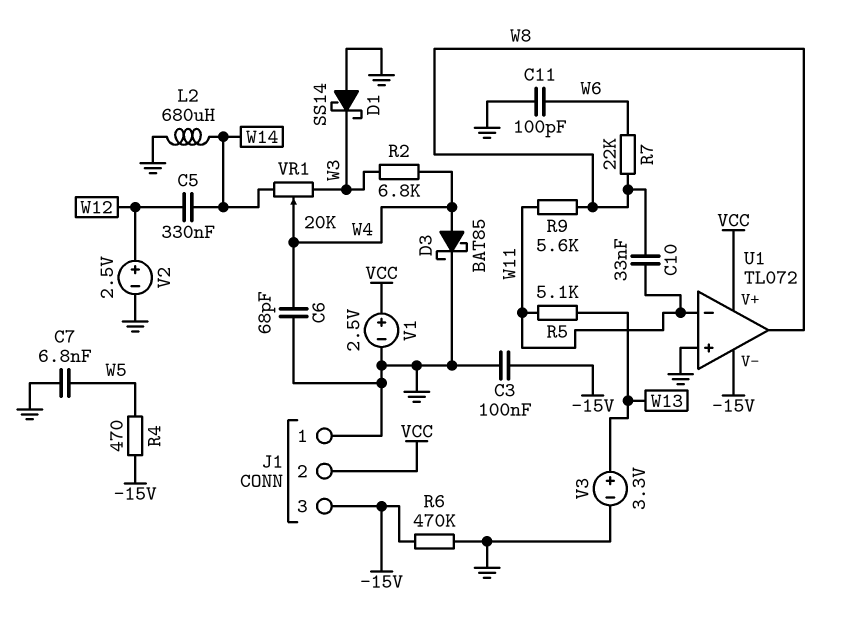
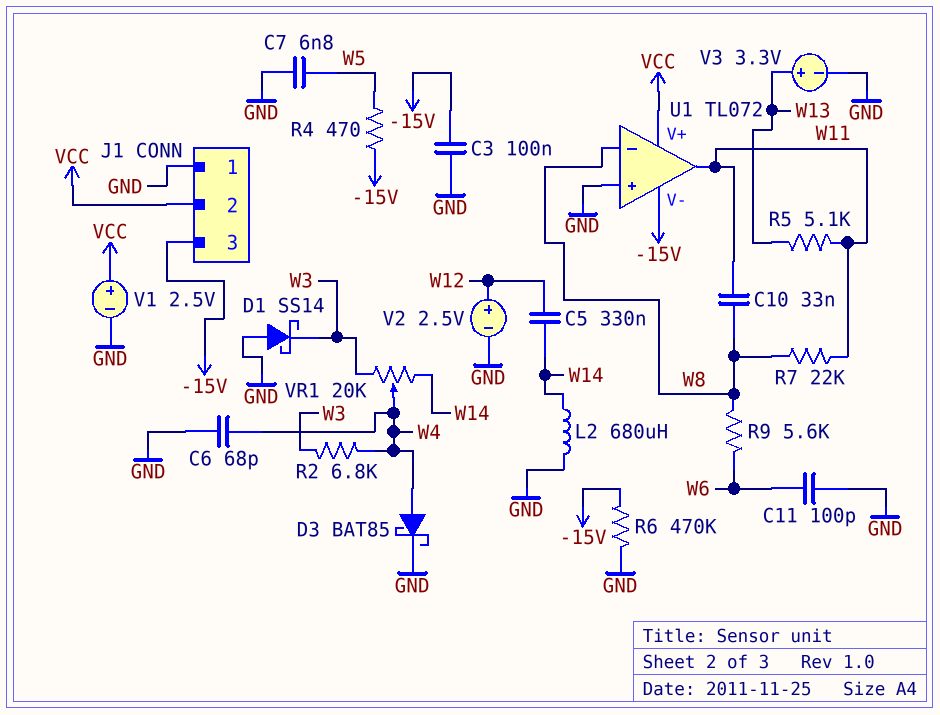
R7: 22k (W6, W8) -> 22k (W8, W11)
R9: 5.6k (W8, W11) -> 5.6k (W6, W8)
U1 pin in-: W11 -> W8
U1 pin out: W8 -> W11

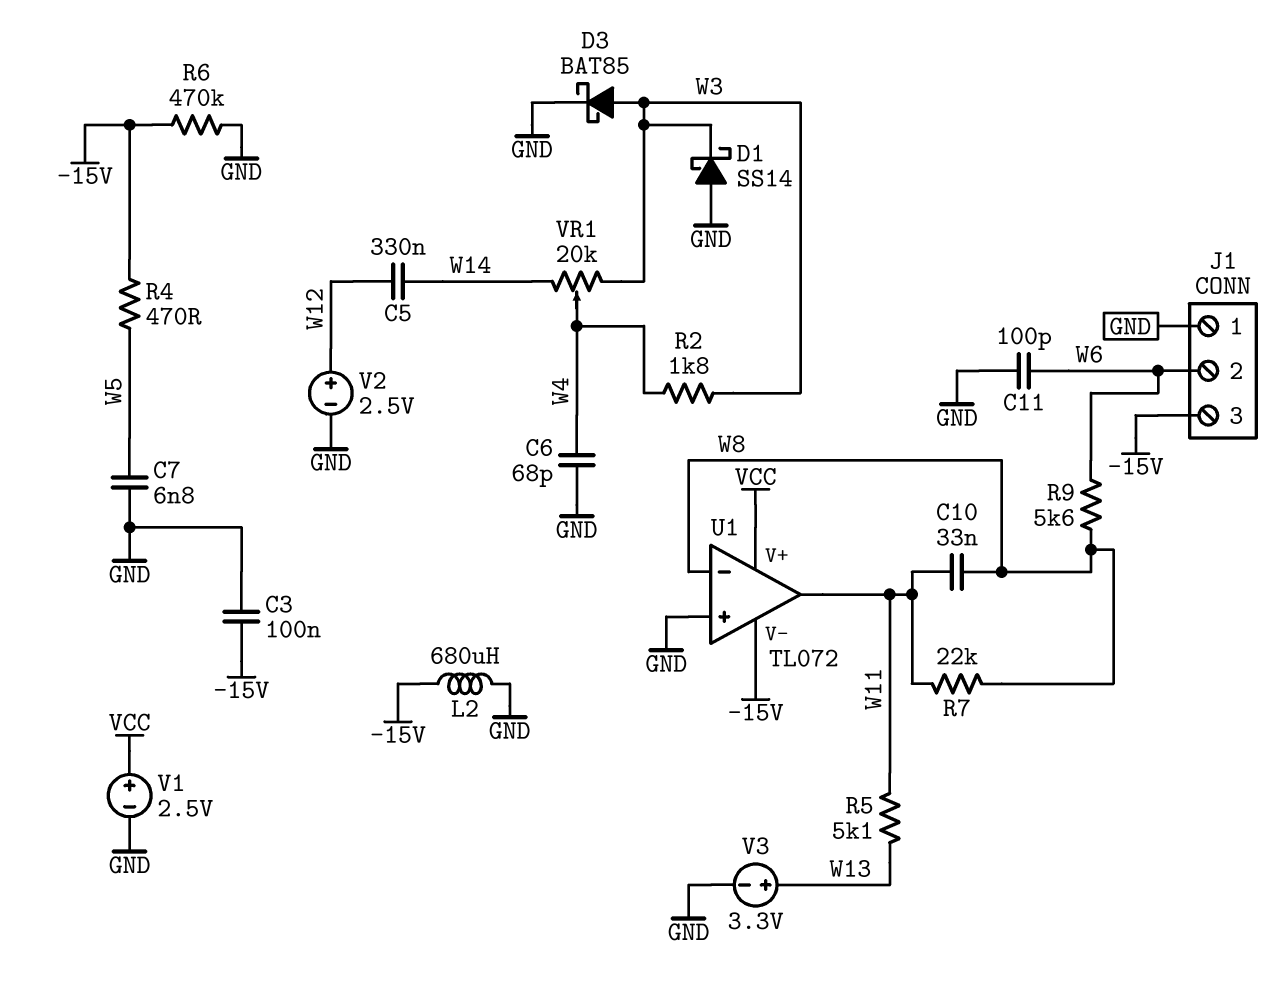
D3: schottky BAT85 (A W4, K GND) -> schottky BAT85 (A W3, K GND)
J1 pin 2: VCC -> W6
L2: 680uH (GND, W14) -> 680uH (-15V, GND)
R2: 6.8k (W3, W4) -> 1.8k (W3, W4)

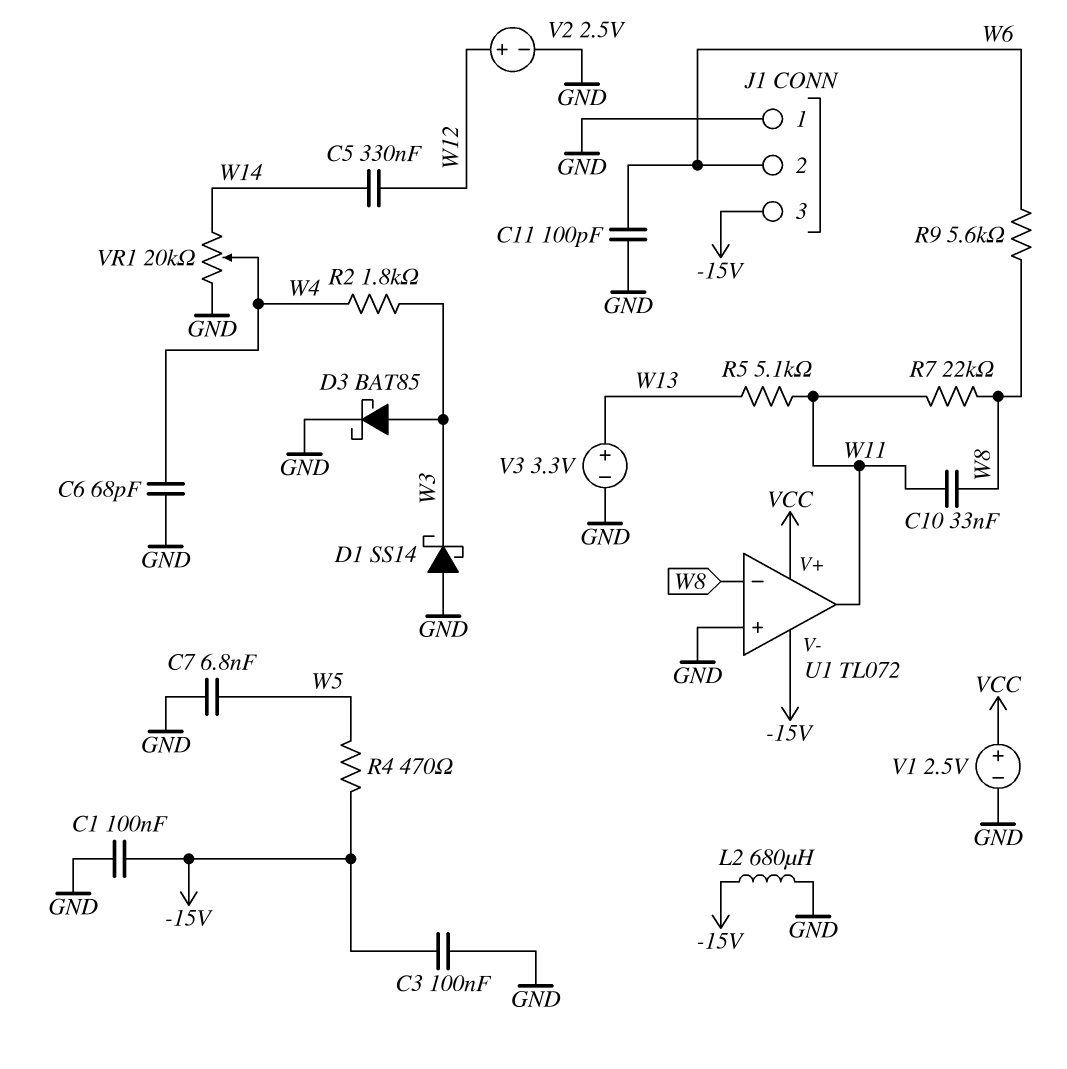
C1: none -> 100nF (-15V, GND)
R6: 470k (-15V, GND) -> none
VR1: 20k (W3, W14, wiper W4) -> 20k (GND, W14, wiper W4)

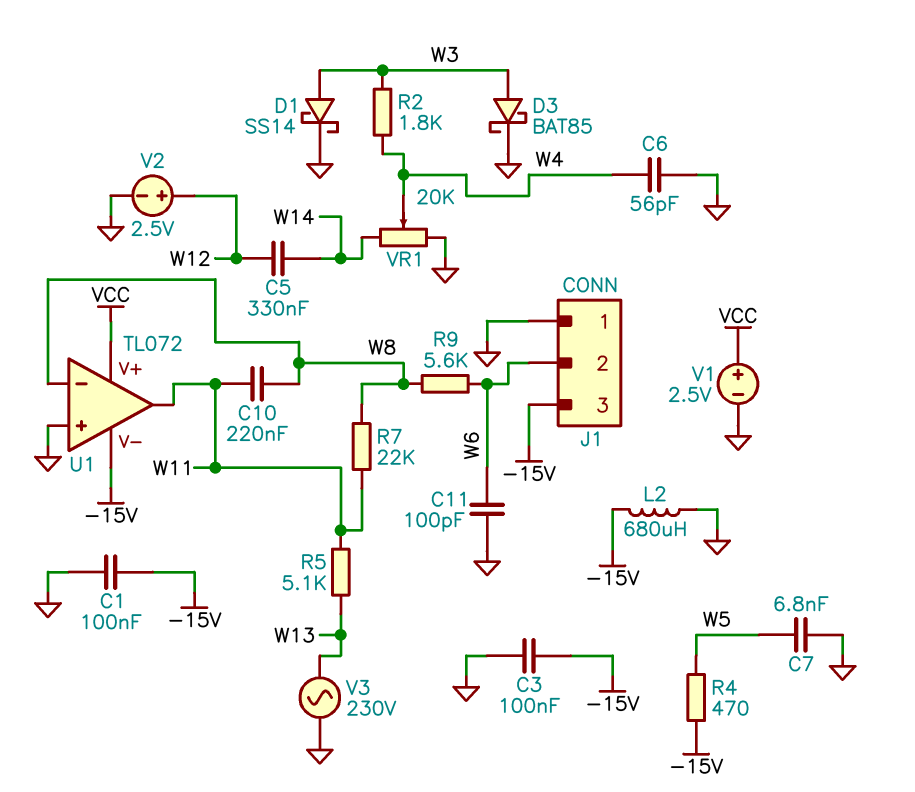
C6: 68pF (GND, W4) -> 56pF (GND, W4)
C10: 33nF (W8, W11) -> 220nF (W8, W11)
D1: schottky SS14 (A GND, K W3) -> schottky SS14 (A W3, K GND)
V3: 3.3V (plus W13, minus GND) -> AC 230V (GND, W13)

